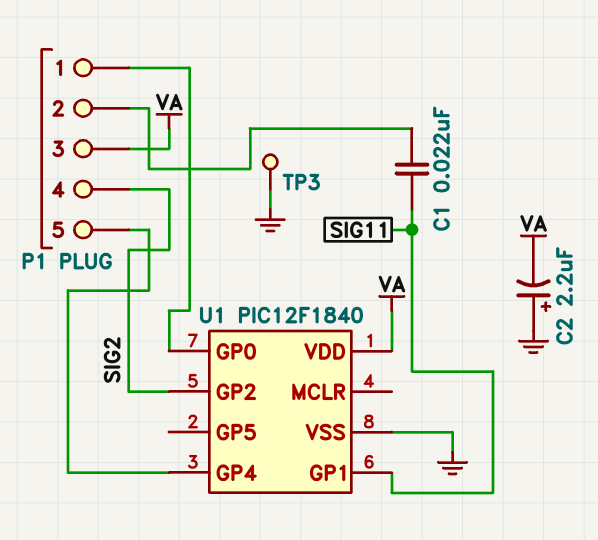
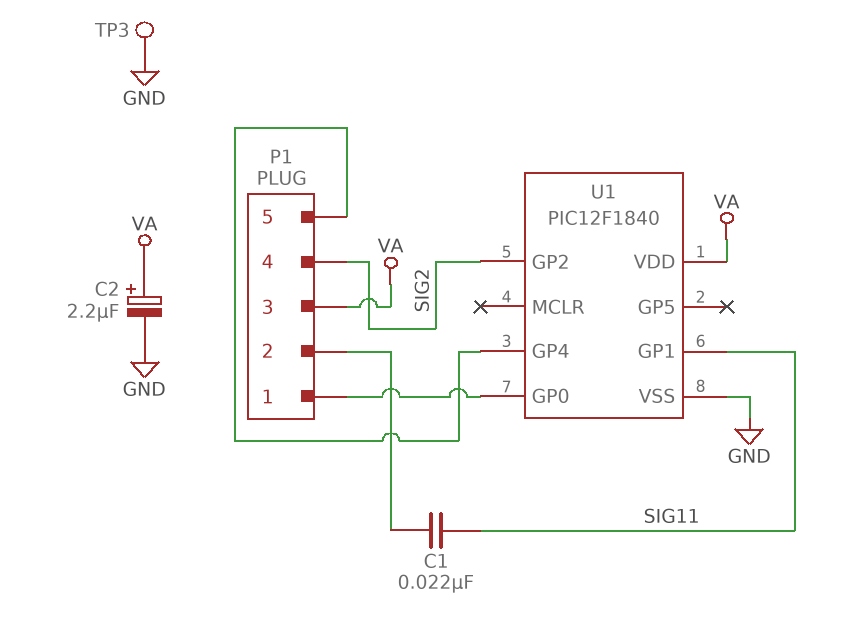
C2: 2.2uF (plus GND, minus VA) -> 2.2uF (plus VA, minus GND)

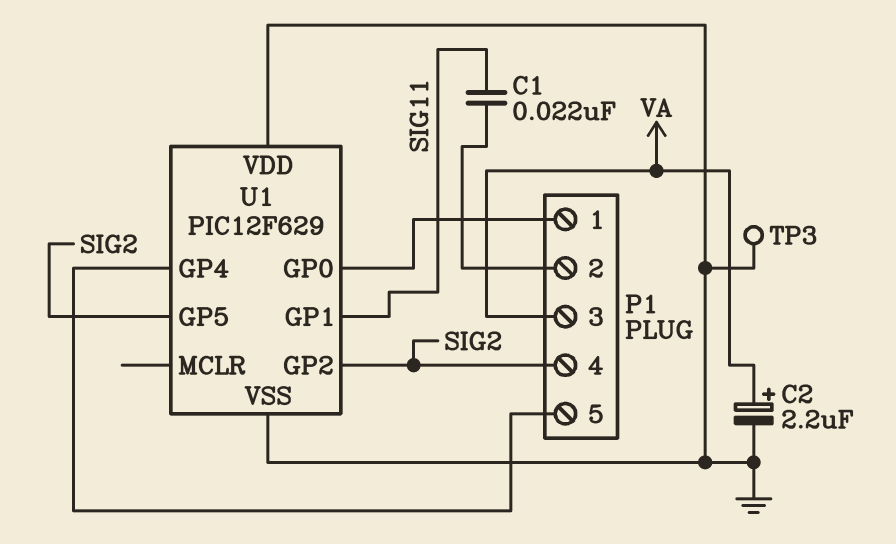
U1: PIC12F1840 -> PIC12F629
U1 pin GP5: none -> SIG2
U1 pin VDD: VA -> GND

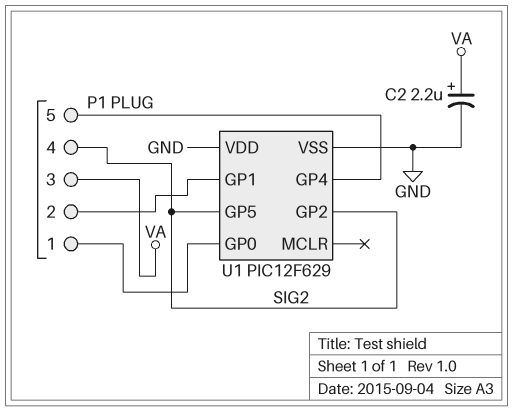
C1: 22nF (P1/2, SIG11) -> none
TP3: test point (GND) -> none
U1 pin GP1: SIG11 -> P1/2

